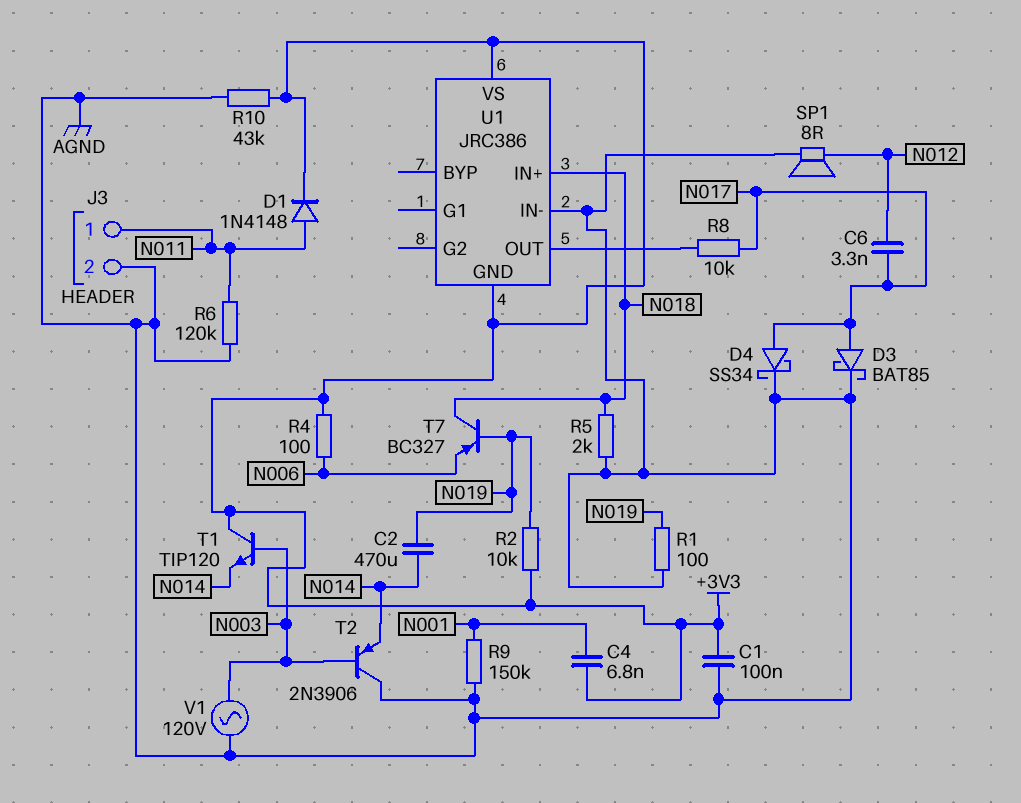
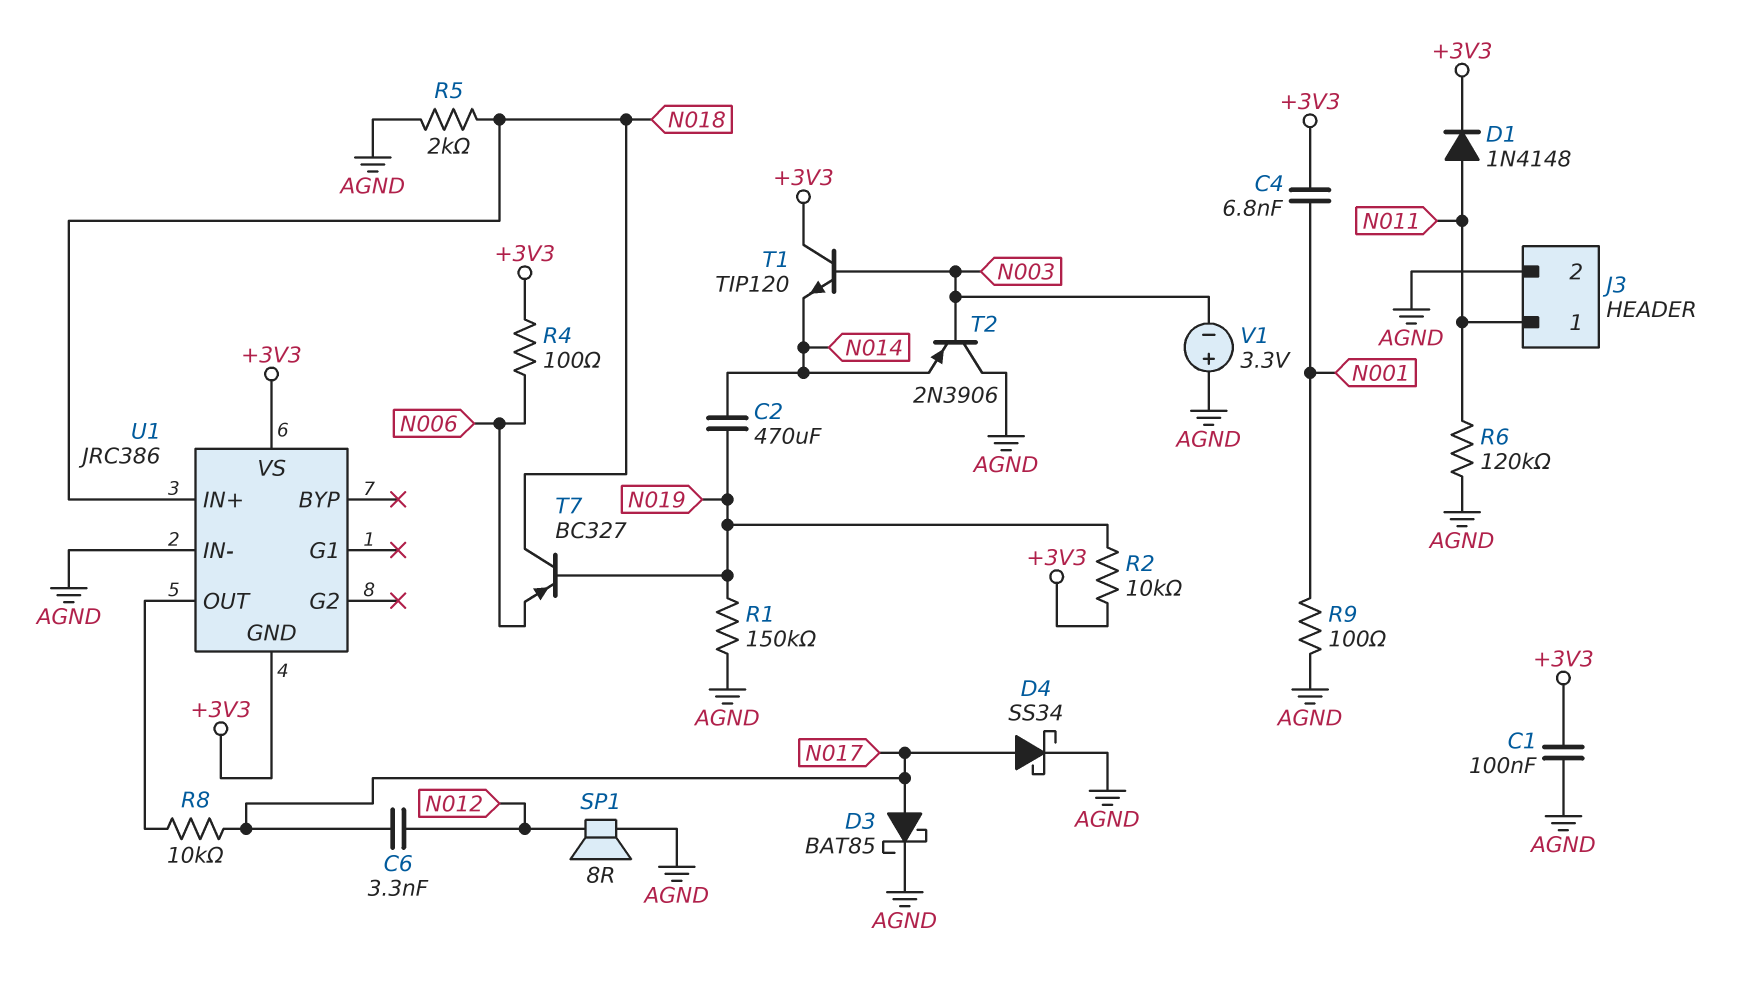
R1: 100 (AGND, N019) -> 150k (AGND, N019)
R9: 150k (AGND, N001) -> 100 (AGND, N001)
R10: 43k (+3V3, AGND) -> none
V1: AC 120V (AGND, N003) -> 3.3V (plus AGND, minus N003)

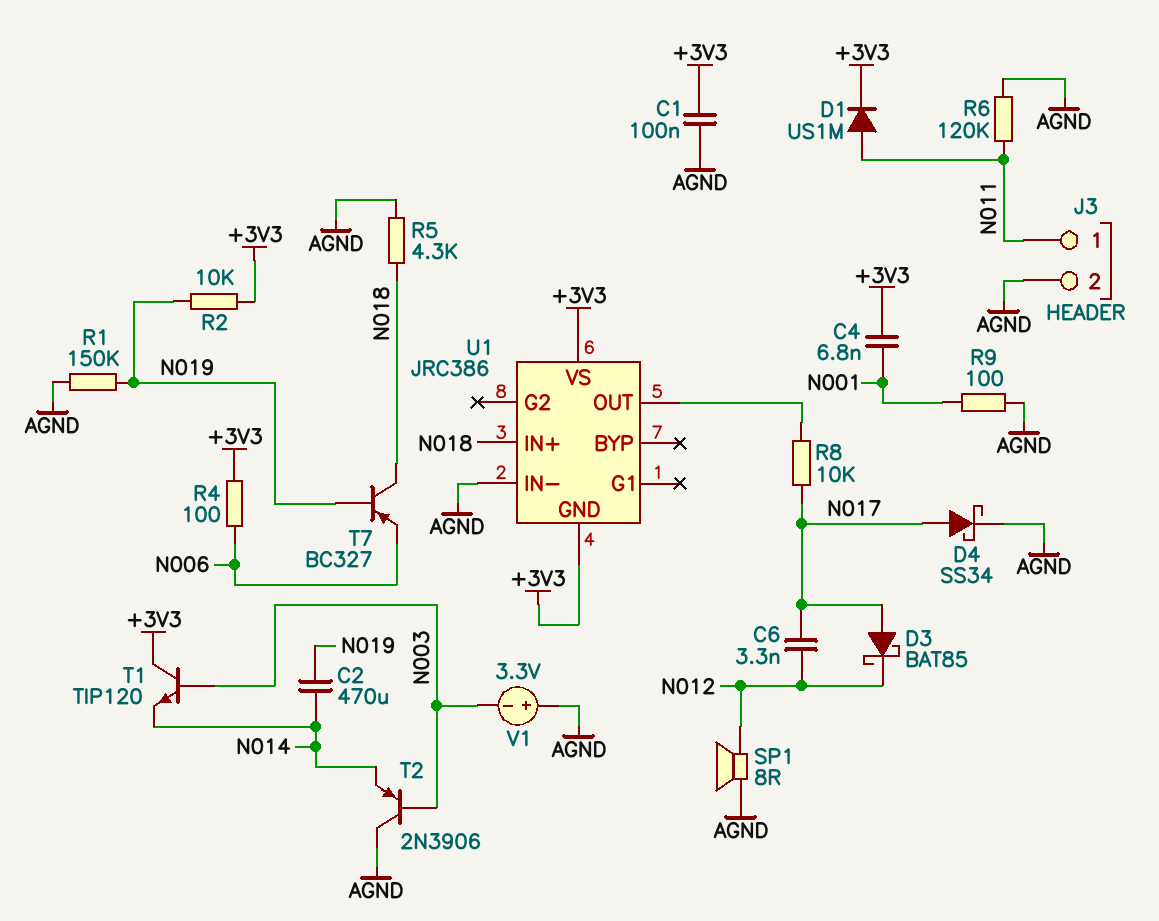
D1: diode 1N4148 (A N011, K +3V3) -> diode US1M (A N011, K +3V3)
D3: schottky BAT85 (A N017, K AGND) -> schottky BAT85 (A N017, K N012)
R5: 2k (AGND, N018) -> 4.3k (AGND, N018)

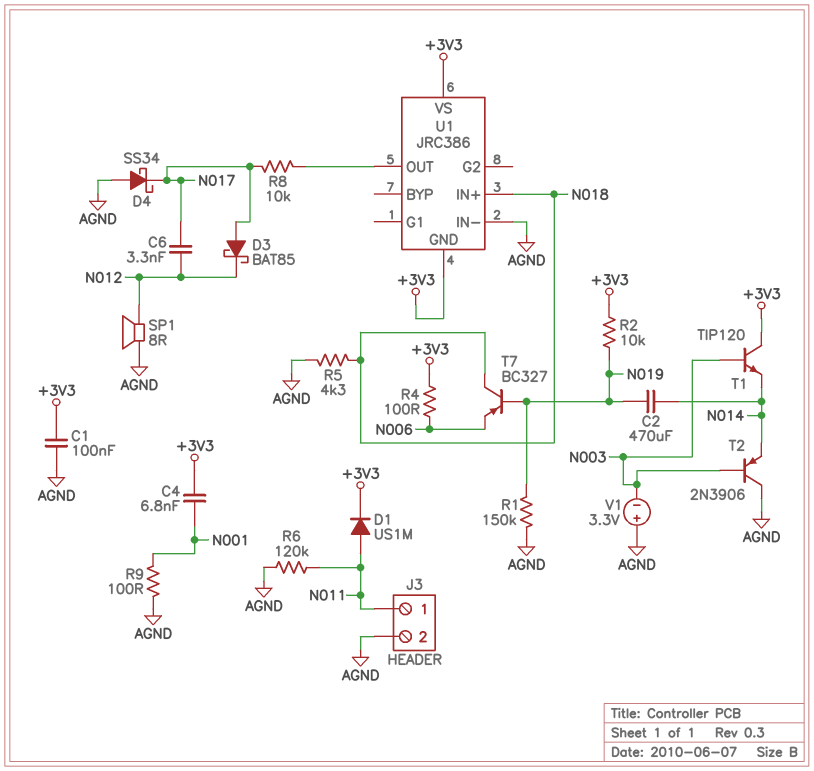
D4: schottky SS34 (A N017, K AGND) -> schottky SS34 (A AGND, K N017)

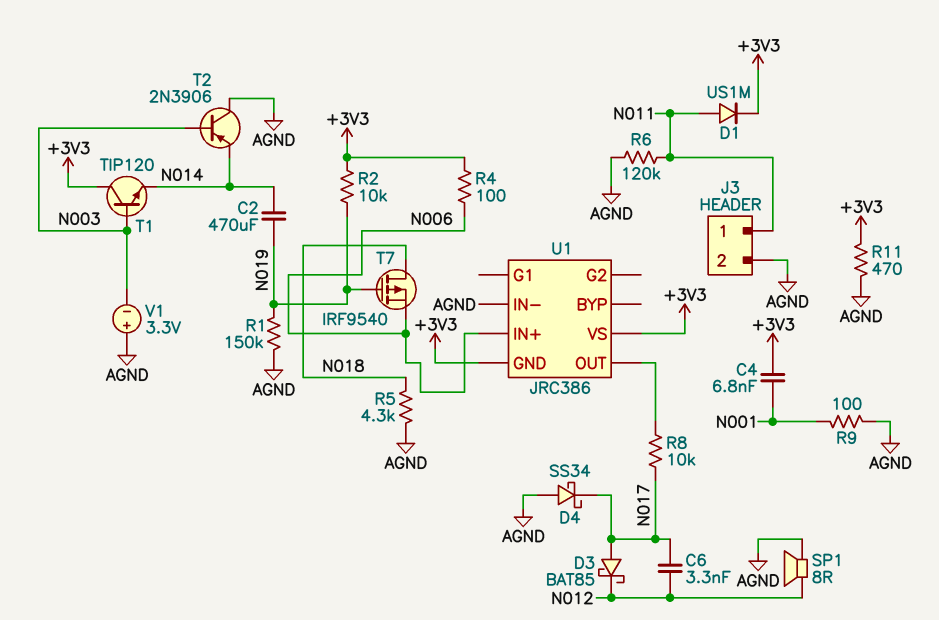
C1: 100nF (+3V3, AGND) -> none
R11: none -> 470 (+3V3, AGND)
T7: PNP BC327 (B N019, C N018, E N006) -> PMOS IRF9540 (G N019, D N018, S N006)
U1 pin IN+: N018 -> N006

